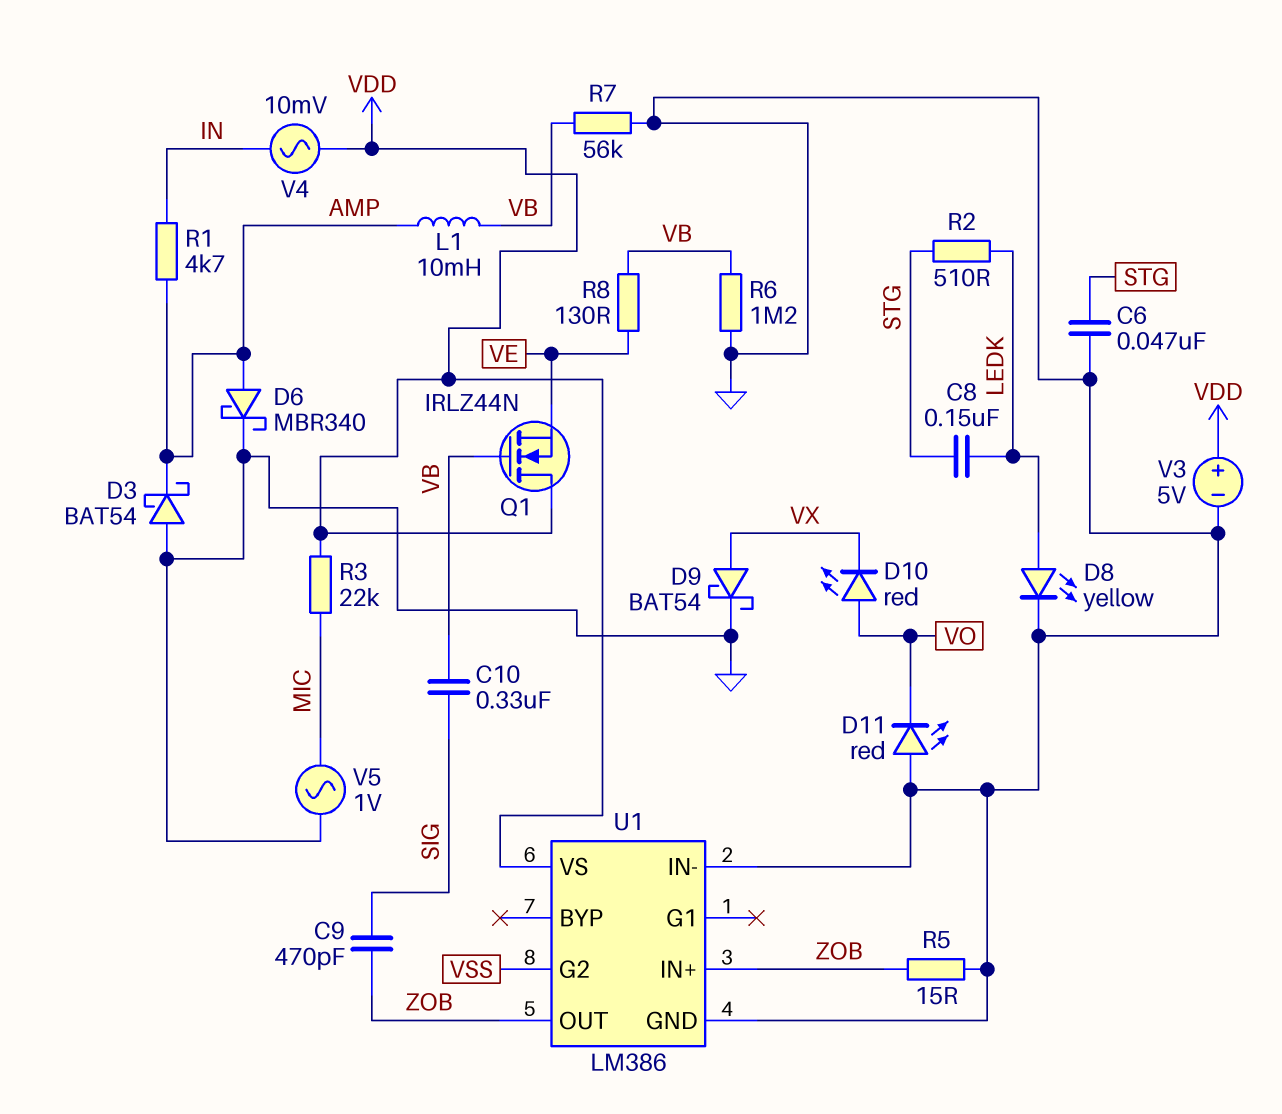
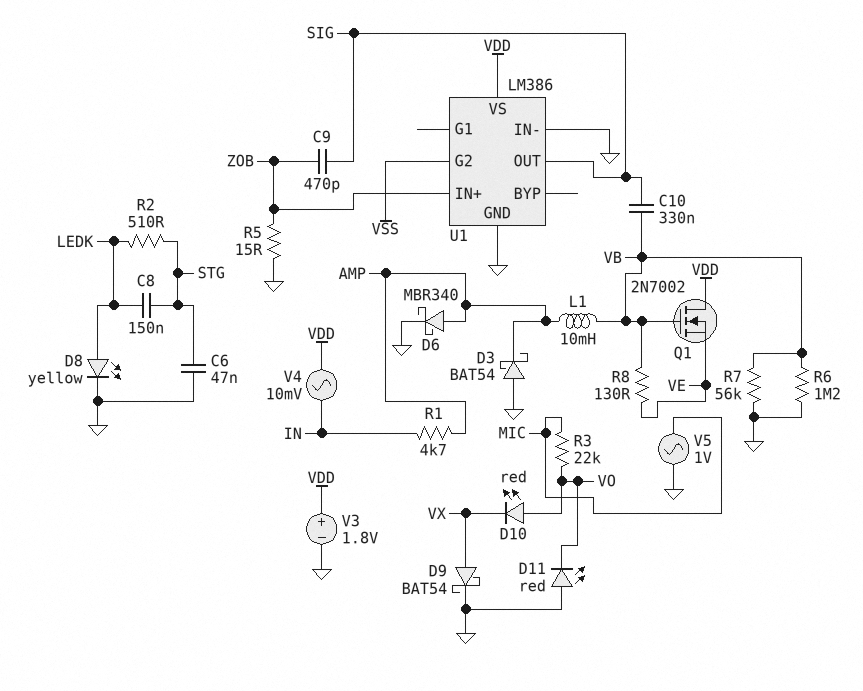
Q1: NMOS IRLZ44N (G VB, D VDD, S VE) -> NMOS 2N7002 (G VB, D VDD, S VE)
R3: 22k (MIC, VDD) -> 22k (MIC, VO)
U1 pin OUT: ZOB -> SIG
V3: 5V (plus VDD, minus GND) -> 1.8V (plus VDD, minus GND)

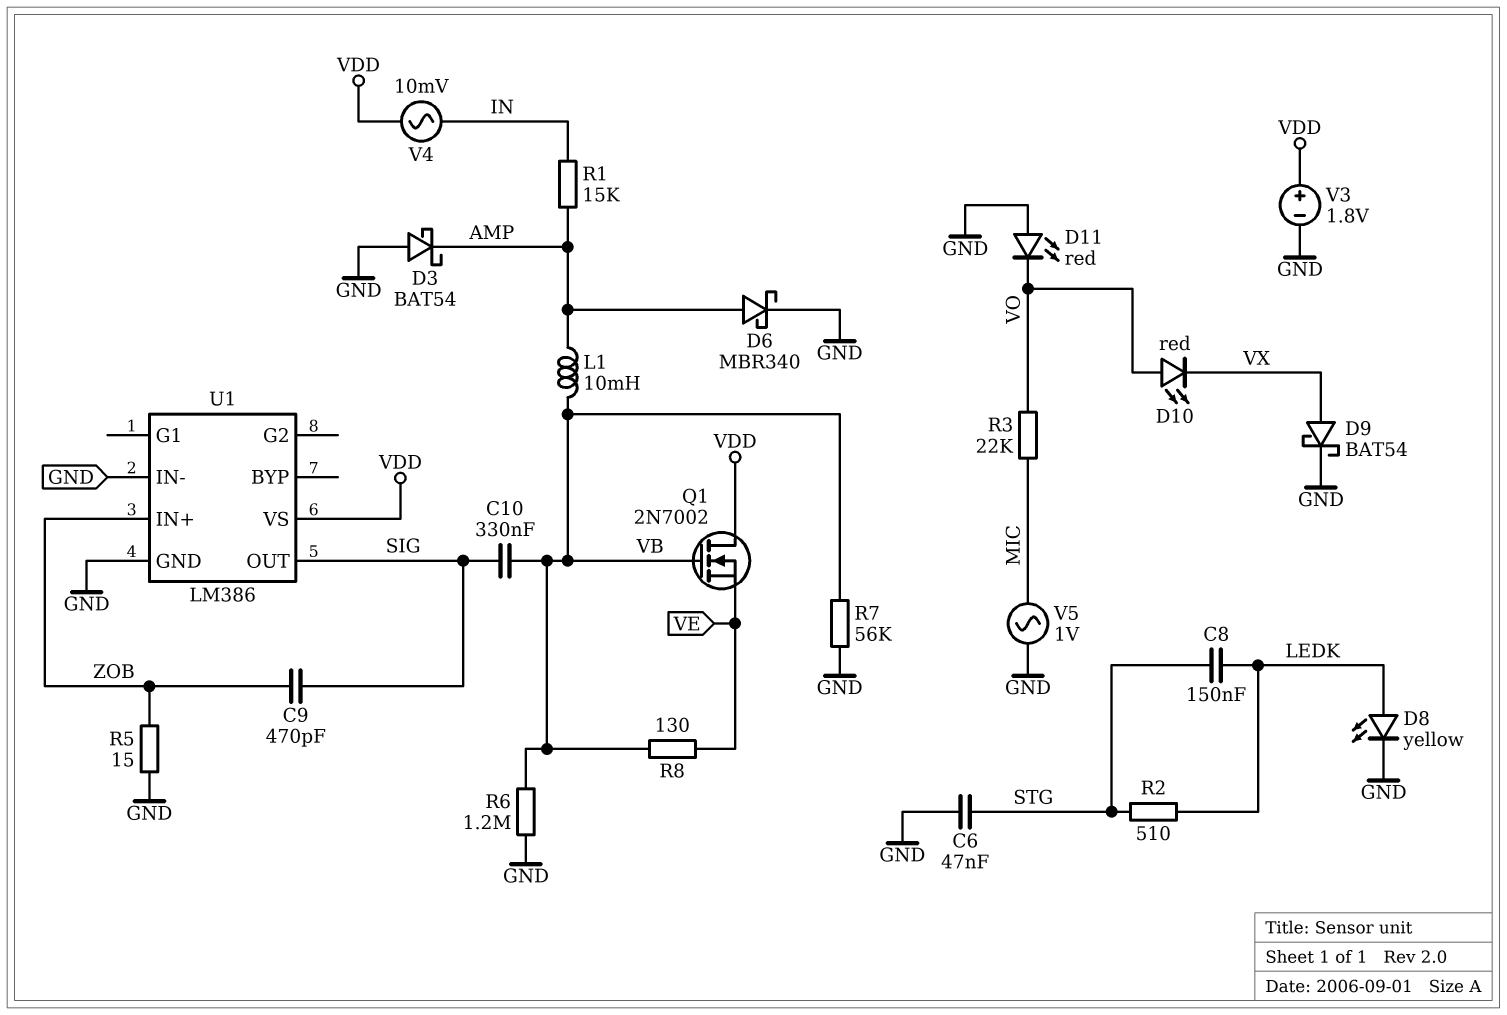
R1: 4.7k (AMP, IN) -> 15k (AMP, IN)
U1 pin G2: VSS -> none

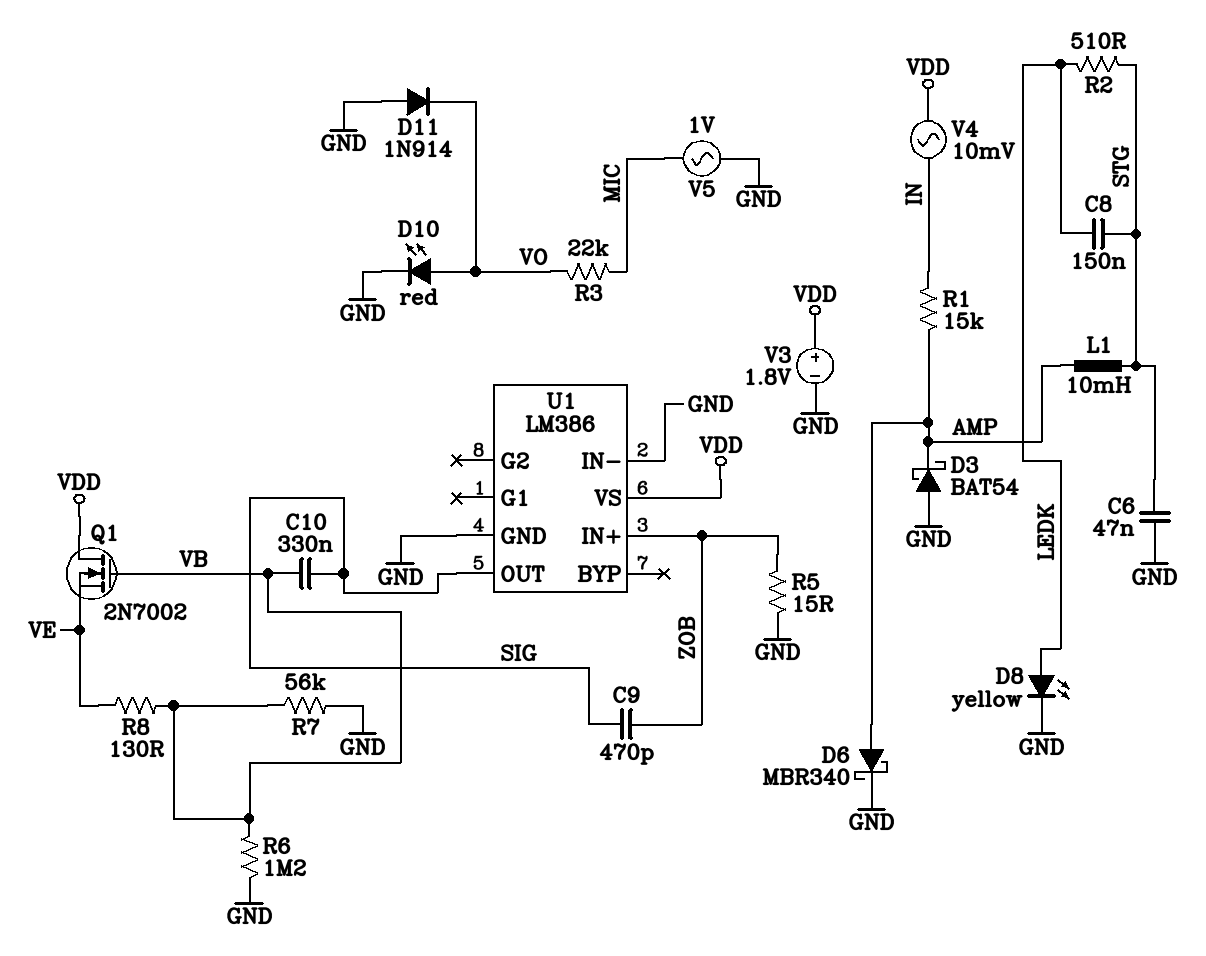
D9: schottky BAT54 (A VX, K GND) -> none
D10: LED red (A VO, K VX) -> LED red (A VO, K GND)
D11: LED red (A GND, K VO) -> diode 1N914 (A GND, K VO)
L1: 10mH (AMP, VB) -> 10mH (AMP, STG)

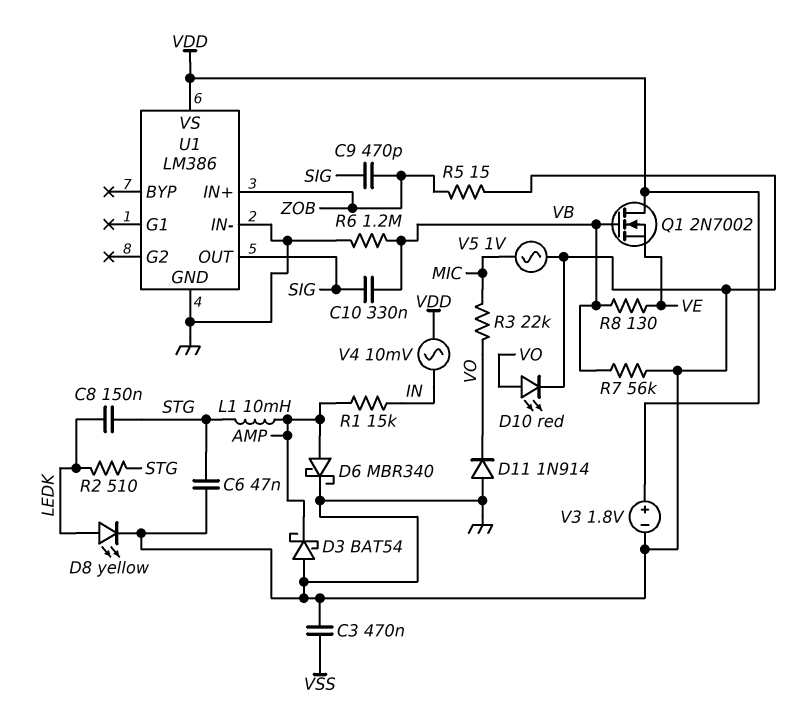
C3: none -> 470nF (GND, VSS)

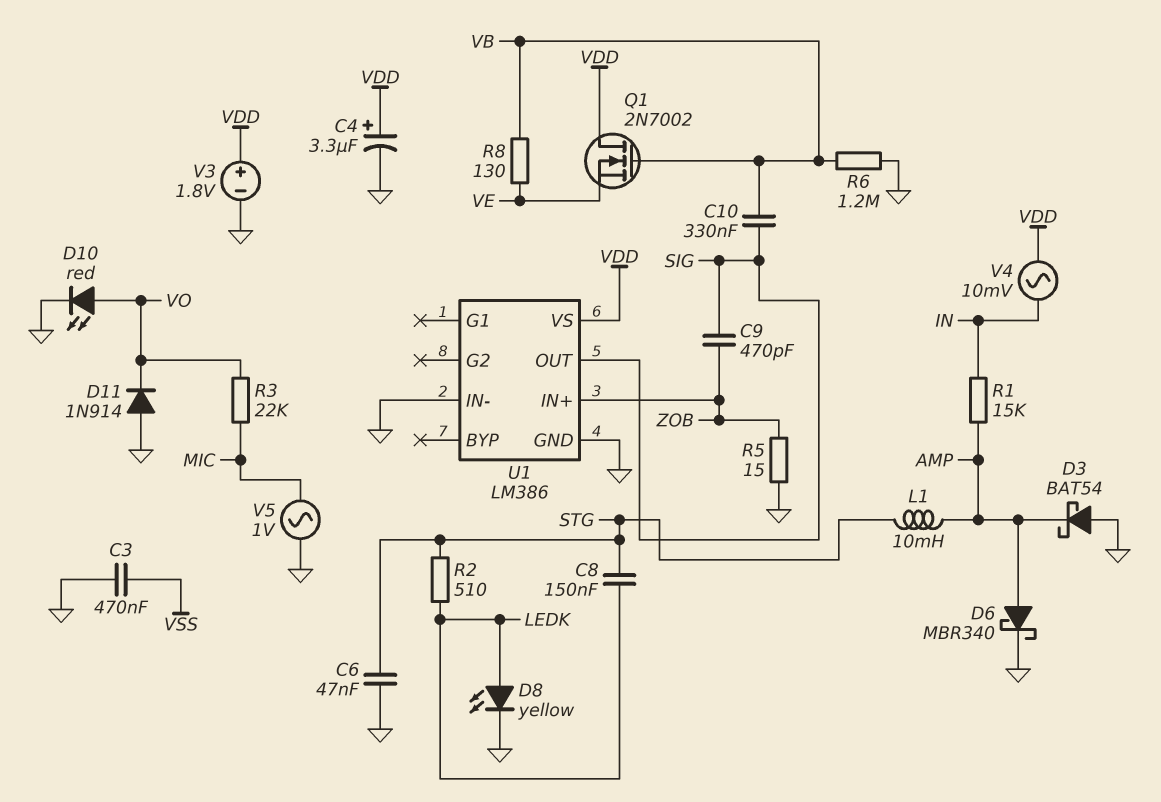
C4: none -> 3.3uF (plus VDD, minus GND)
R7: 56k (GND, VB) -> none

